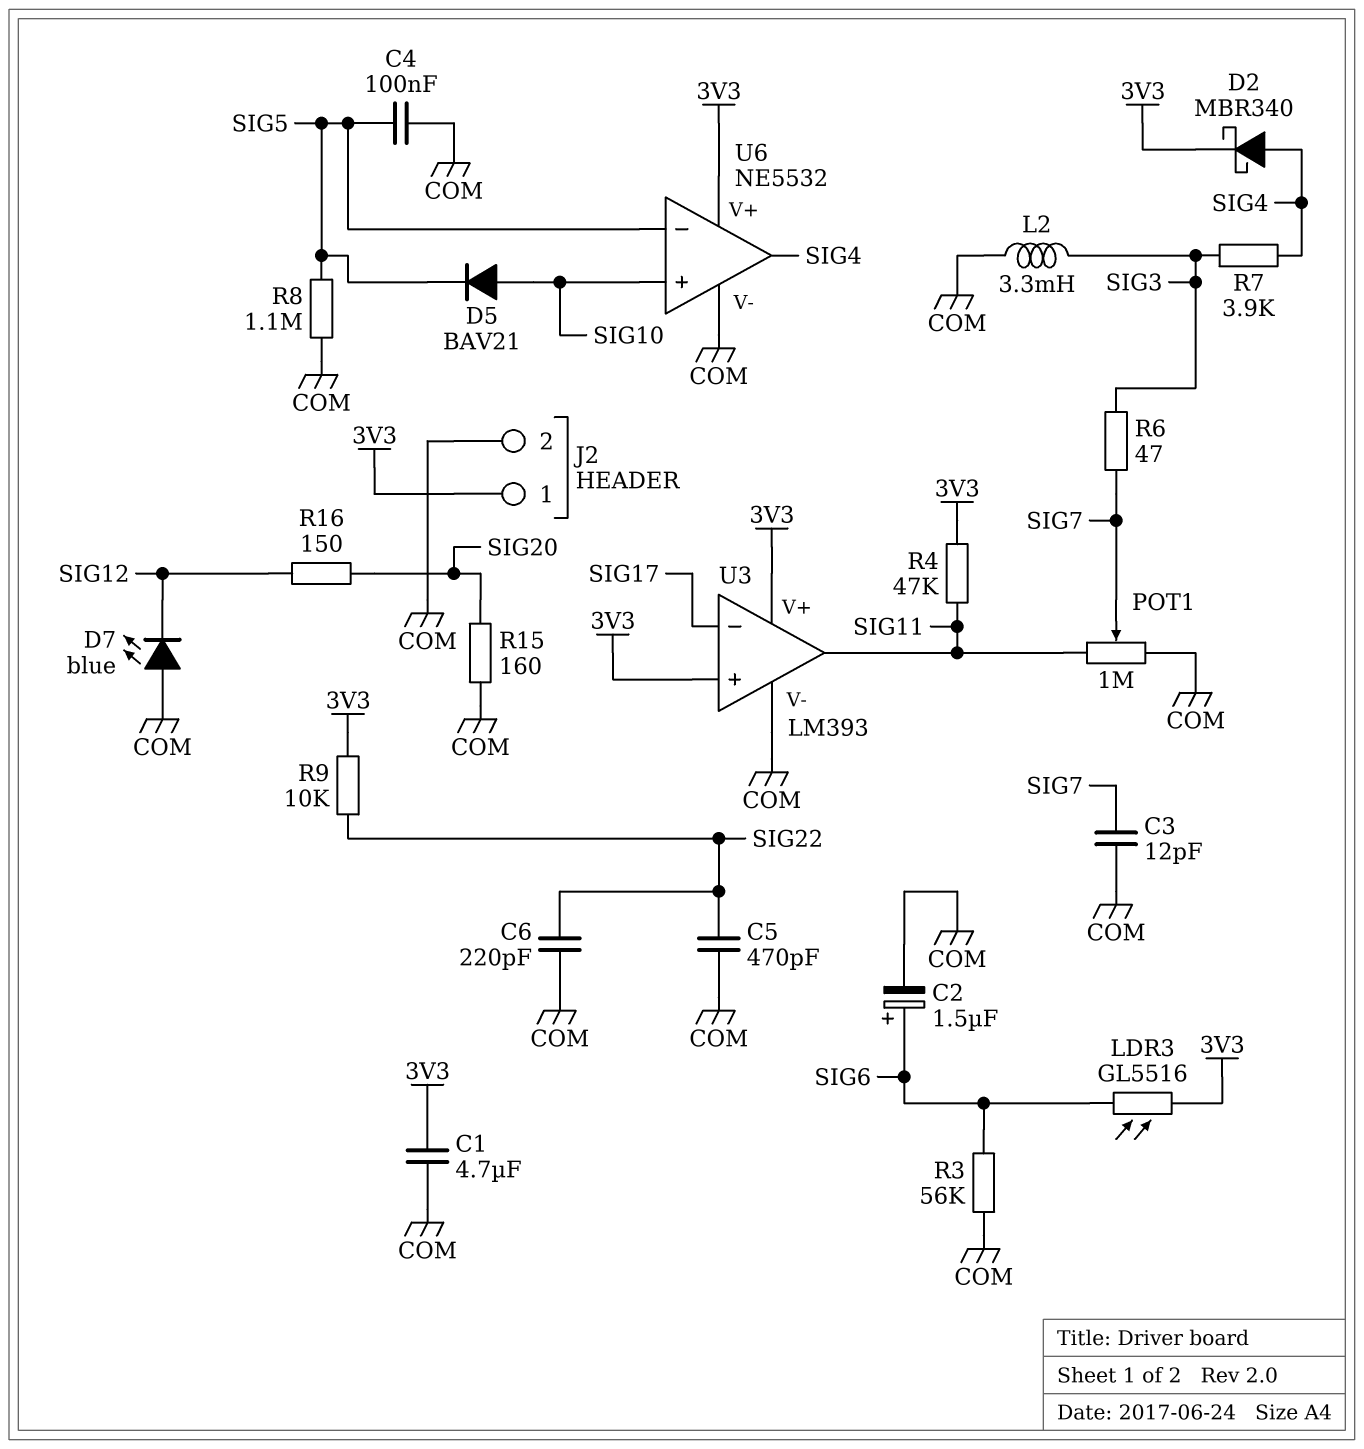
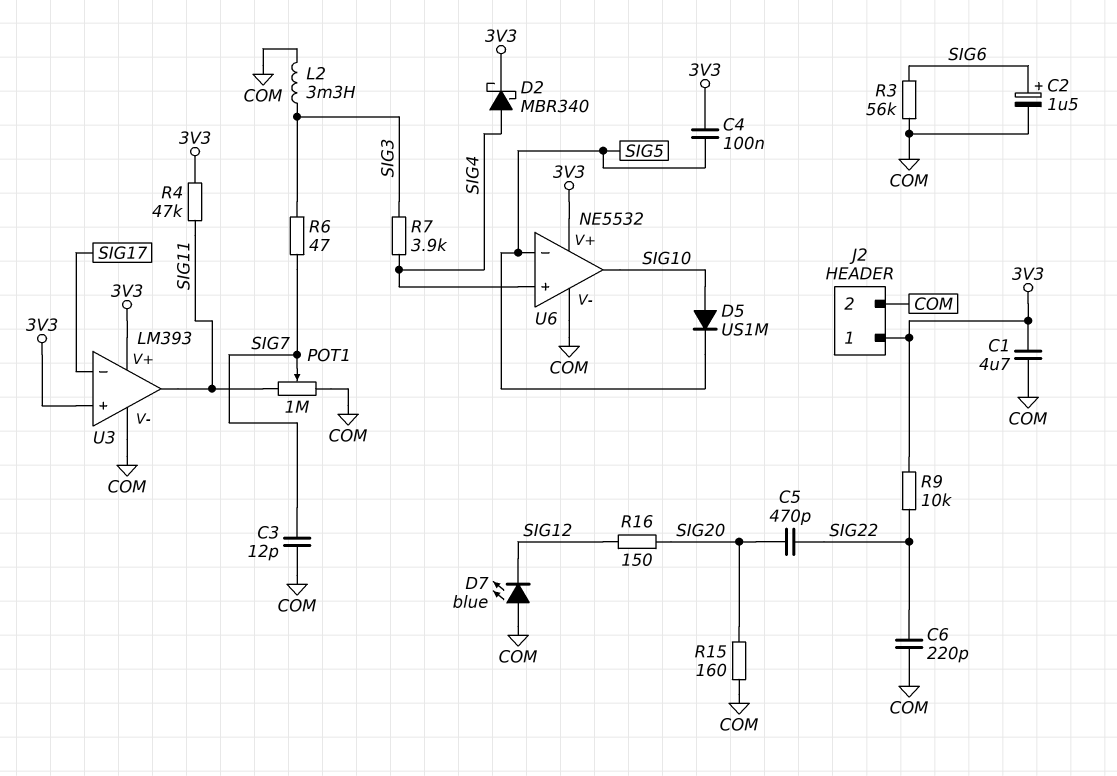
C4: 100nF (COM, SIG5) -> 100nF (3V3, SIG5)
C5: 470pF (COM, SIG22) -> 470pF (SIG20, SIG22)
D5: diode BAV21 (A SIG10, K SIG5) -> diode US1M (A SIG10, K SIG5)
LDR3: GL5516 (3V3, SIG6) -> none
R8: 1.1M (COM, SIG5) -> none
U6 pin in+: SIG10 -> SIG4
U6 pin out: SIG4 -> SIG10

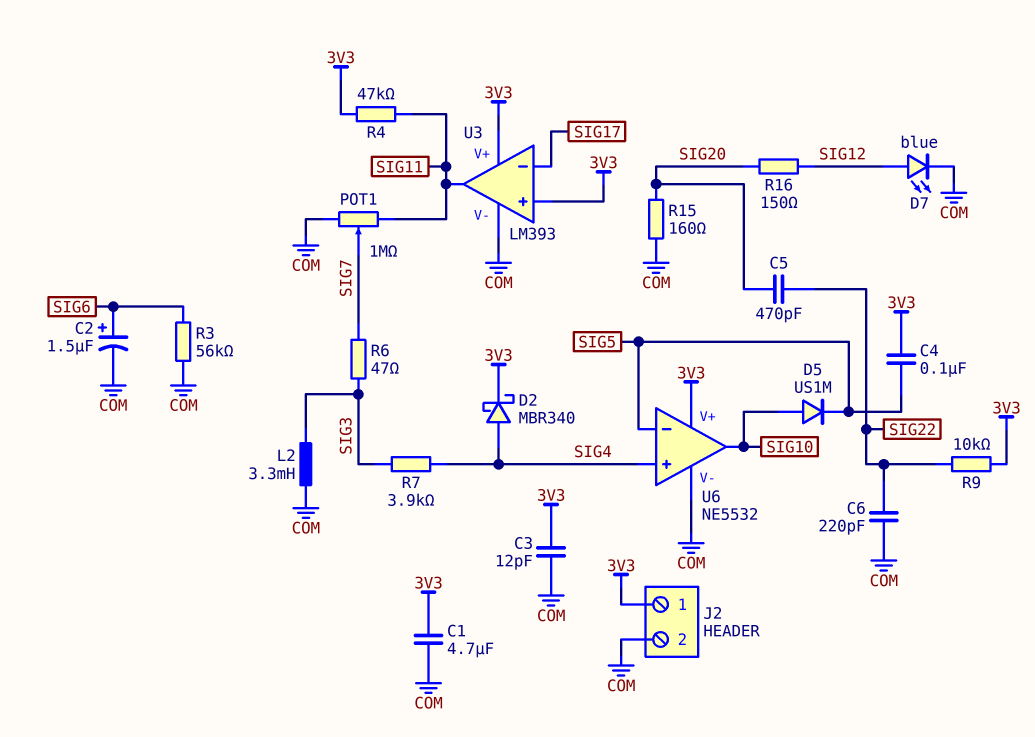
C3: 12pF (COM, SIG7) -> 12pF (3V3, COM)
D7: LED blue (A COM, K SIG12) -> LED blue (A SIG12, K COM)

